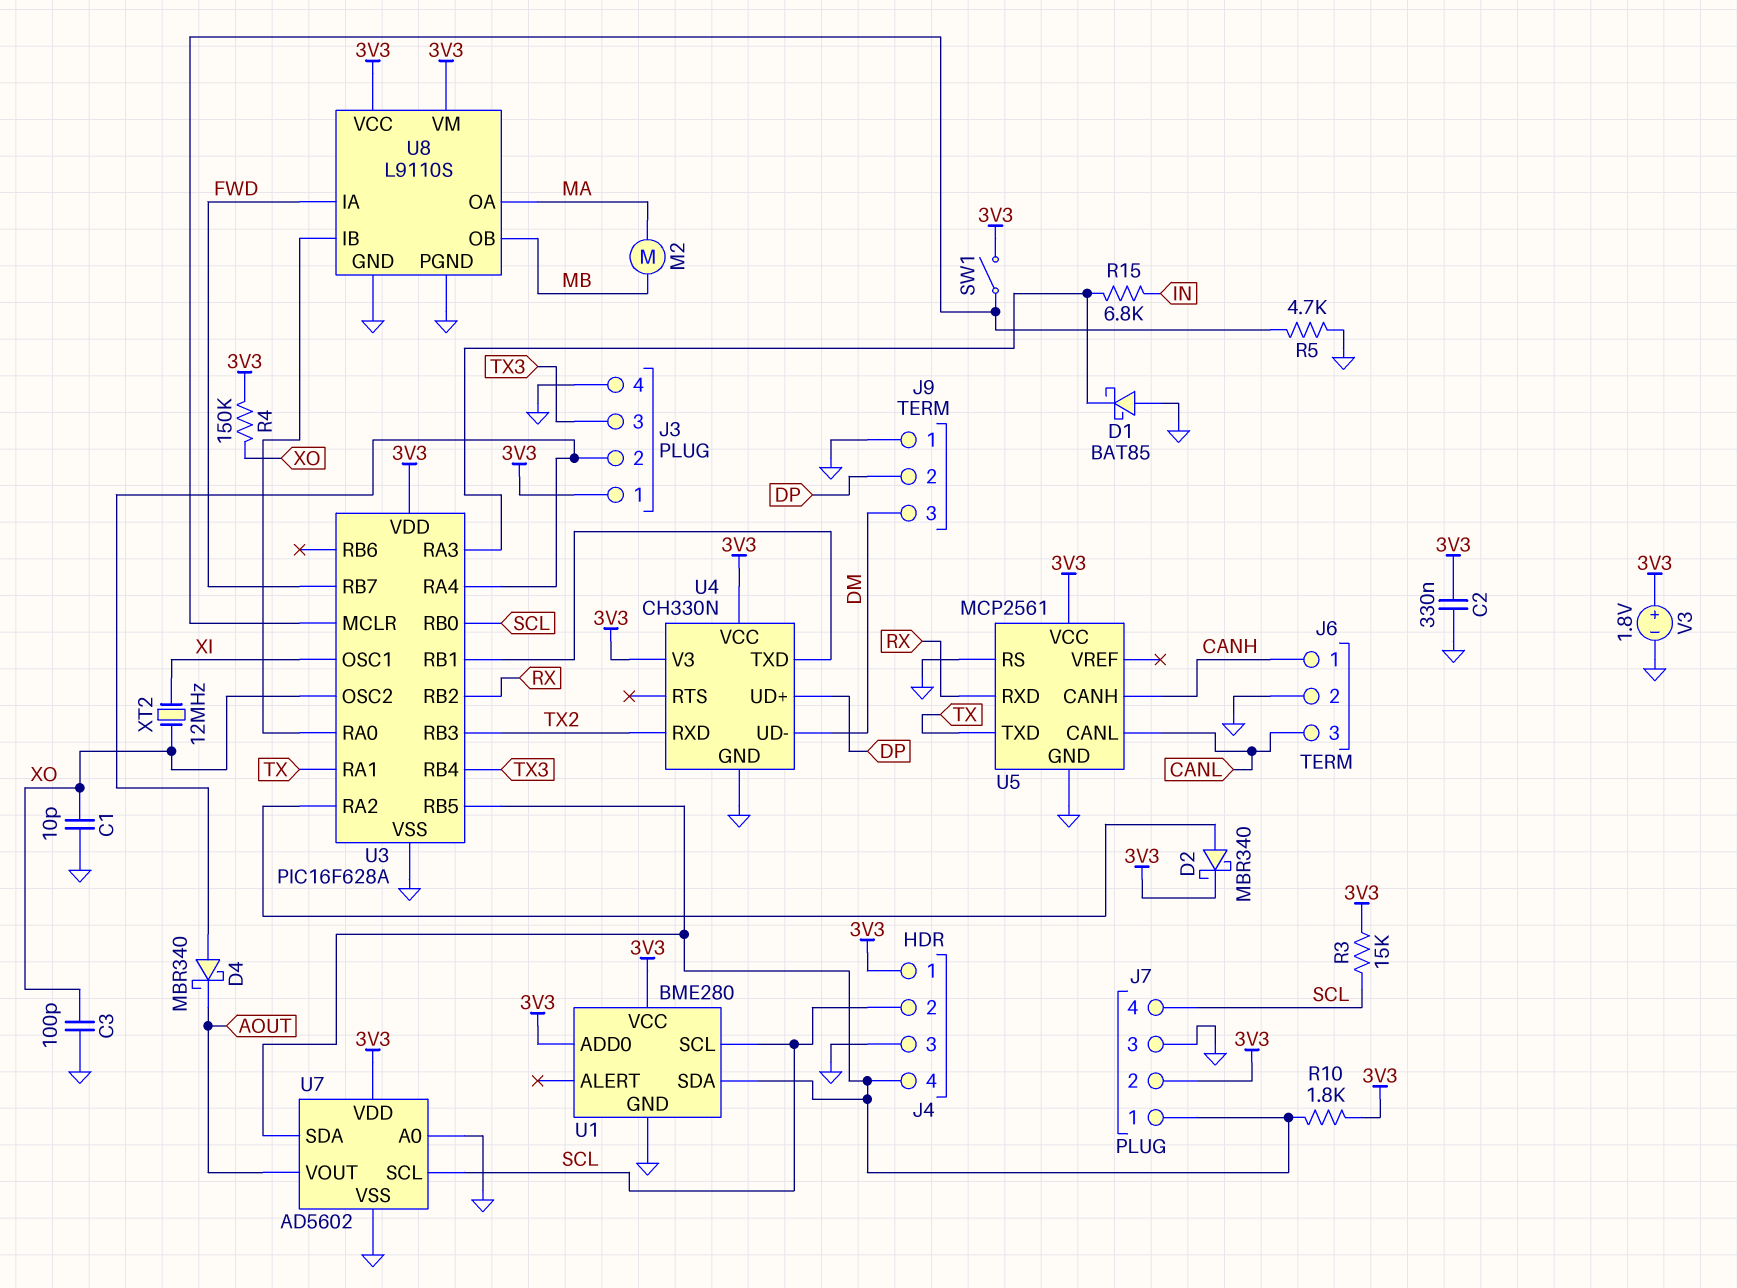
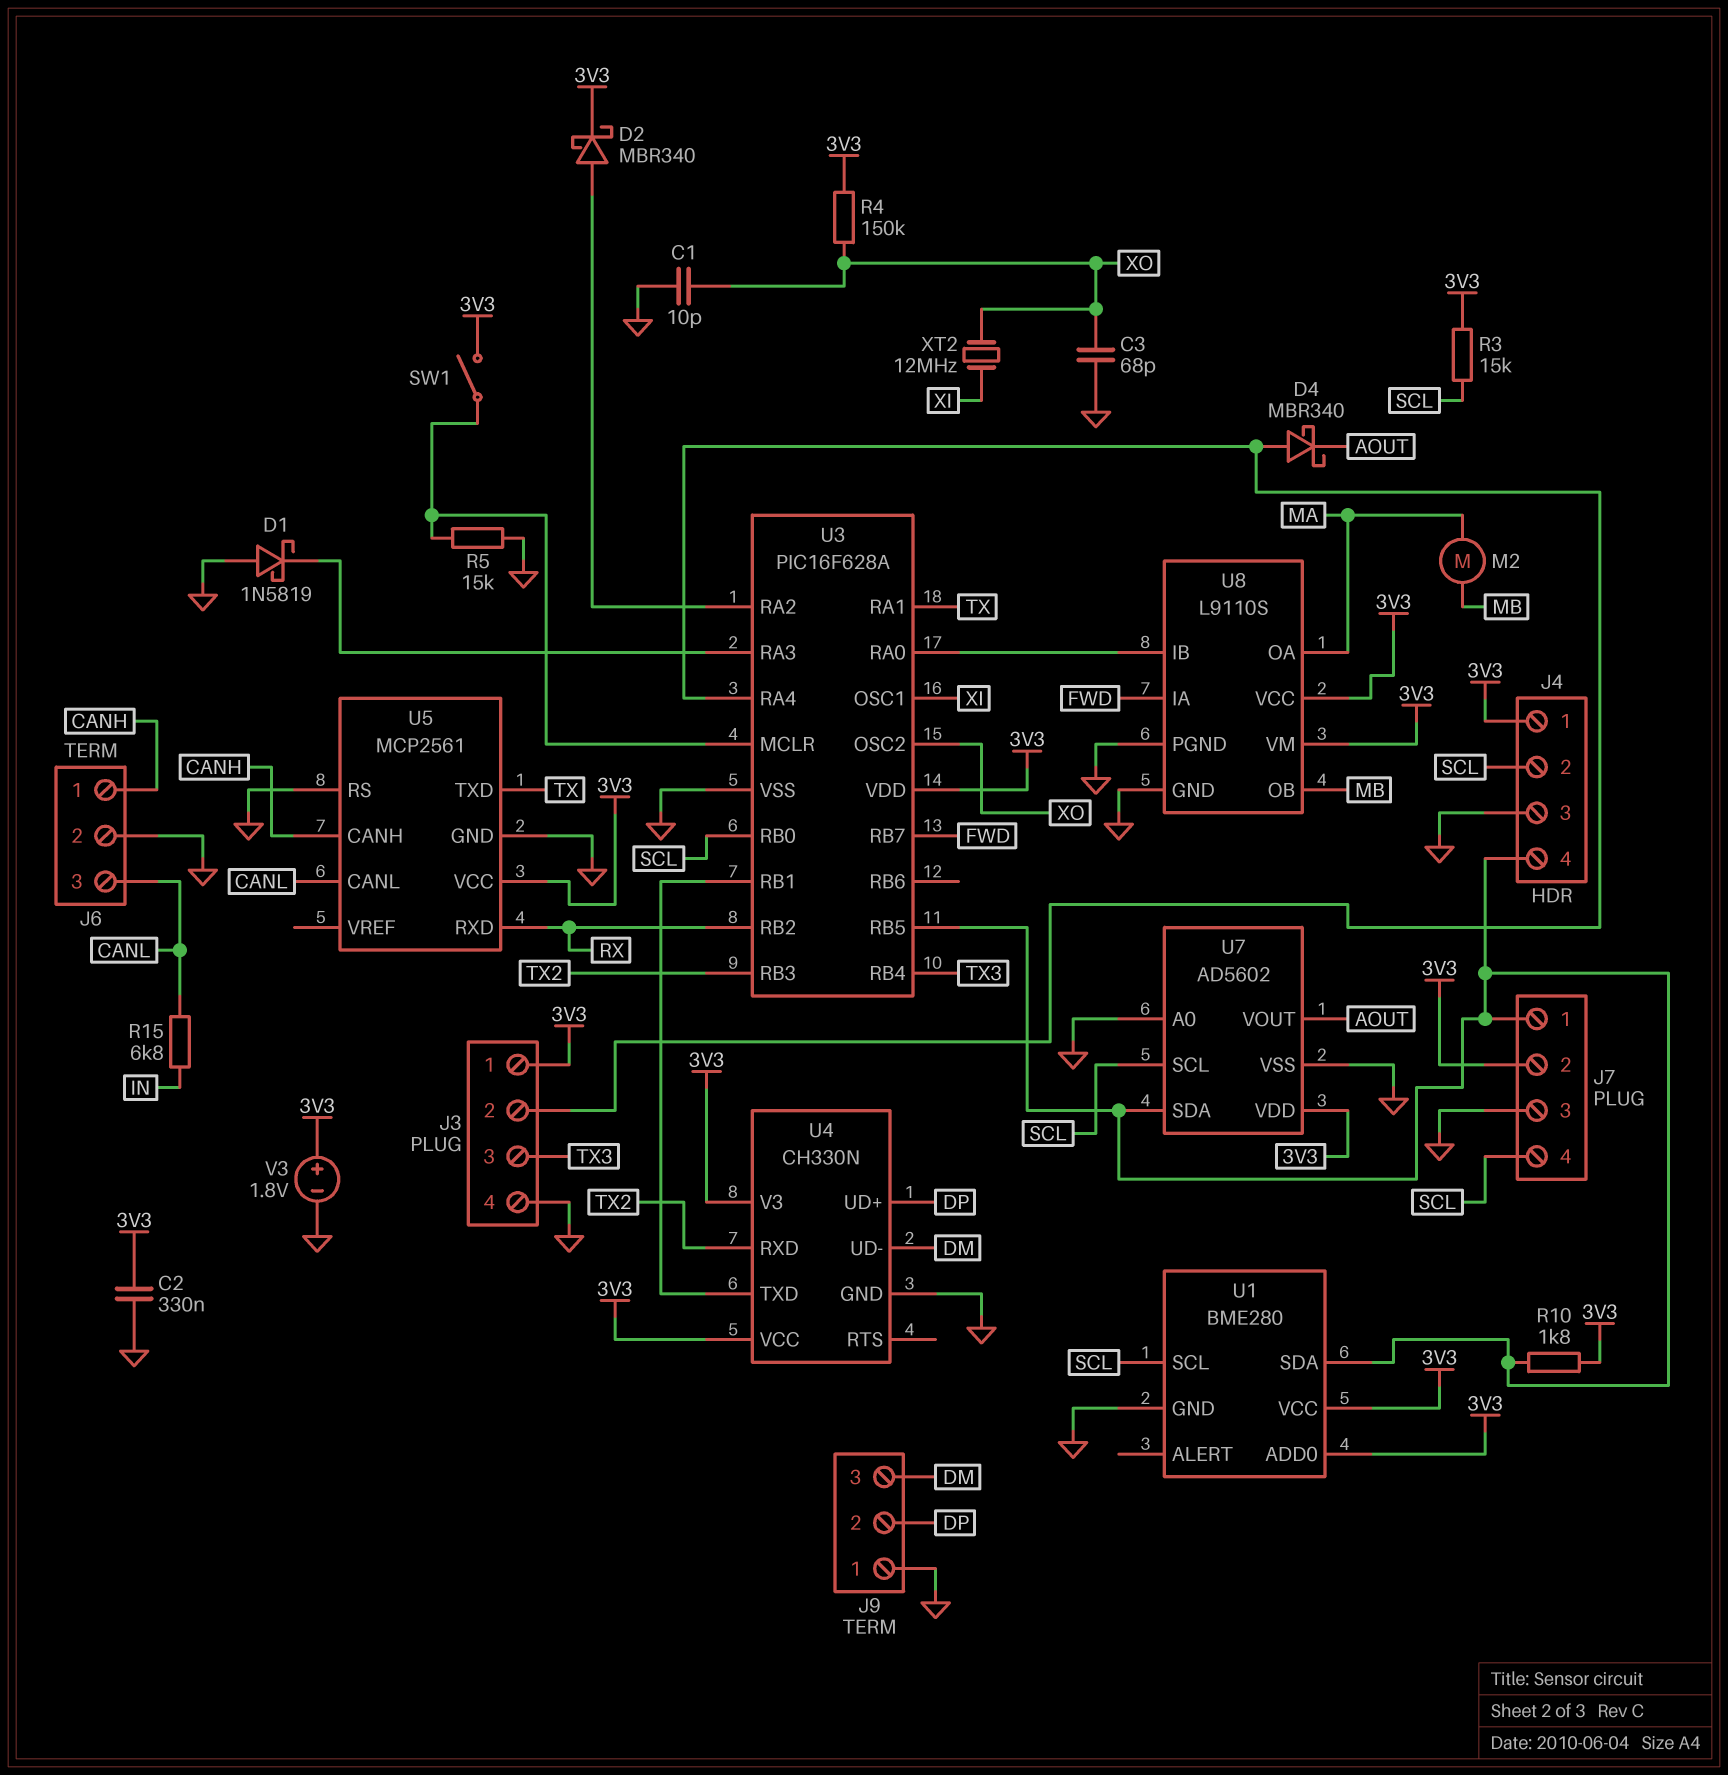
C3: 100pF (GND, XO) -> 68pF (GND, XO)
D1: schottky BAT85 (A GND, K U3/RA3) -> schottky 1N5819 (A GND, K U3/RA3)
R5: 4.7k (GND, U3/MCLR) -> 15k (GND, U3/MCLR)
R15: 6.8k (IN, U3/RA3) -> 6.8k (CANL, IN)

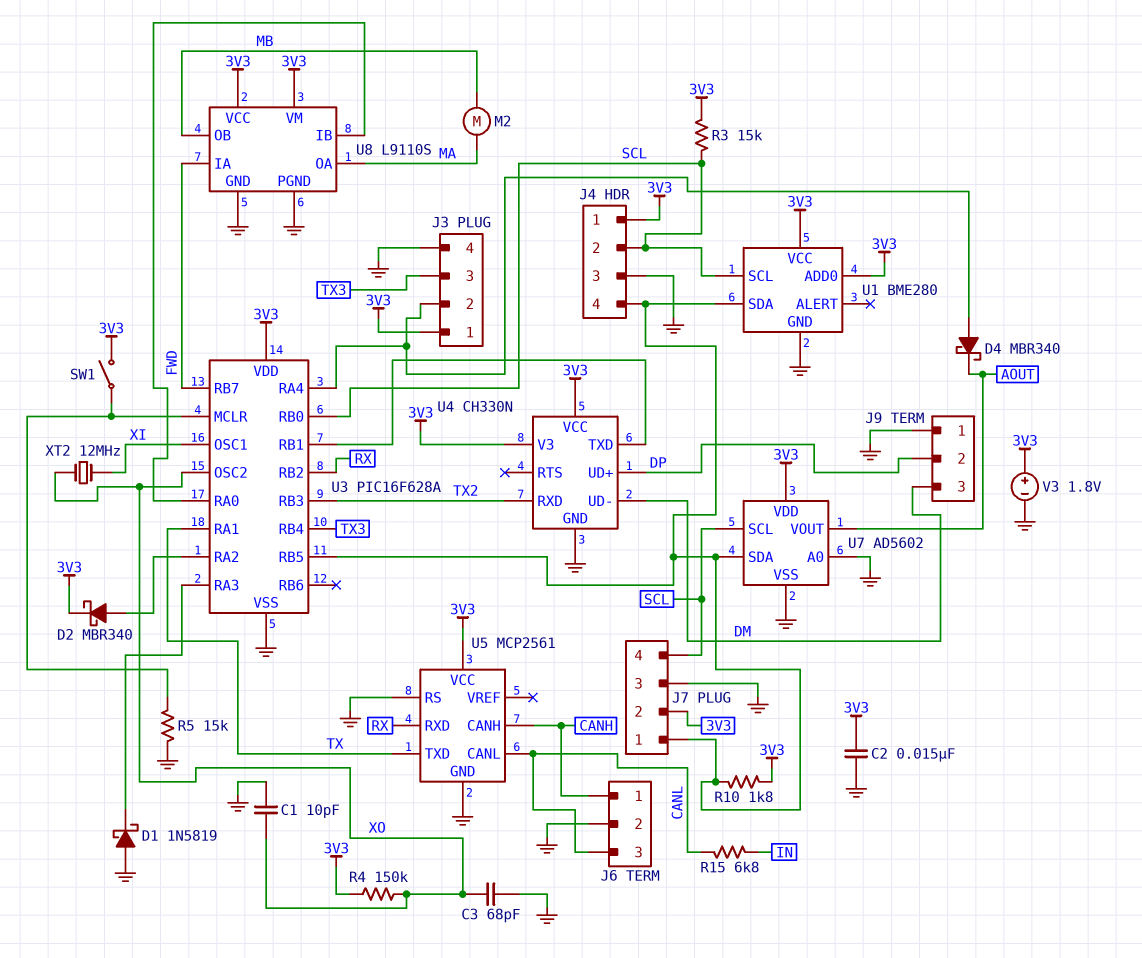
C2: 330nF (3V3, GND) -> 15nF (3V3, GND)

